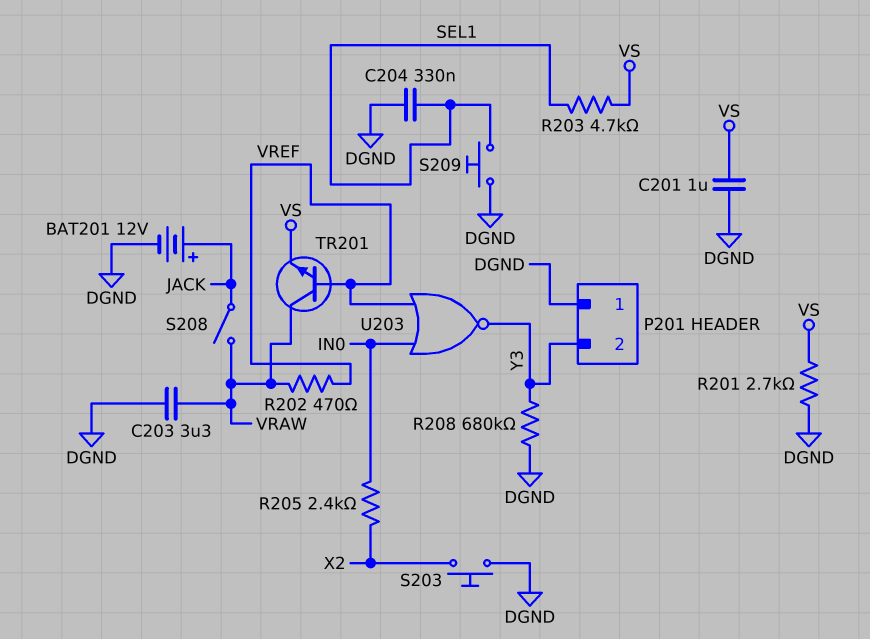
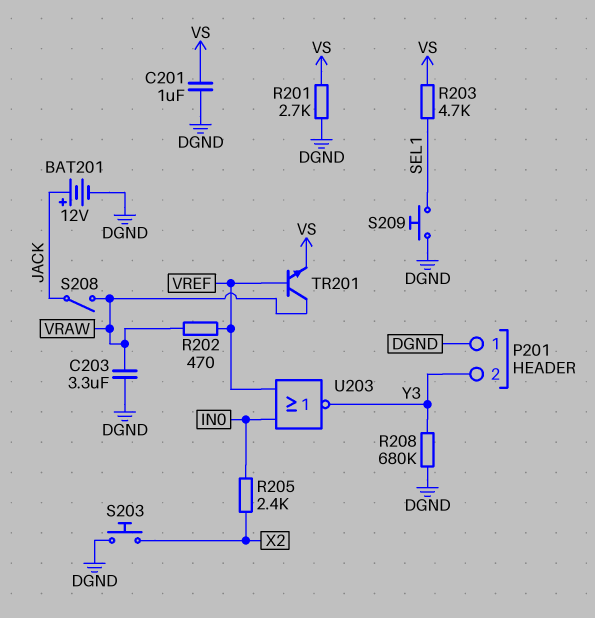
C204: 330nF (DGND, SEL1) -> none

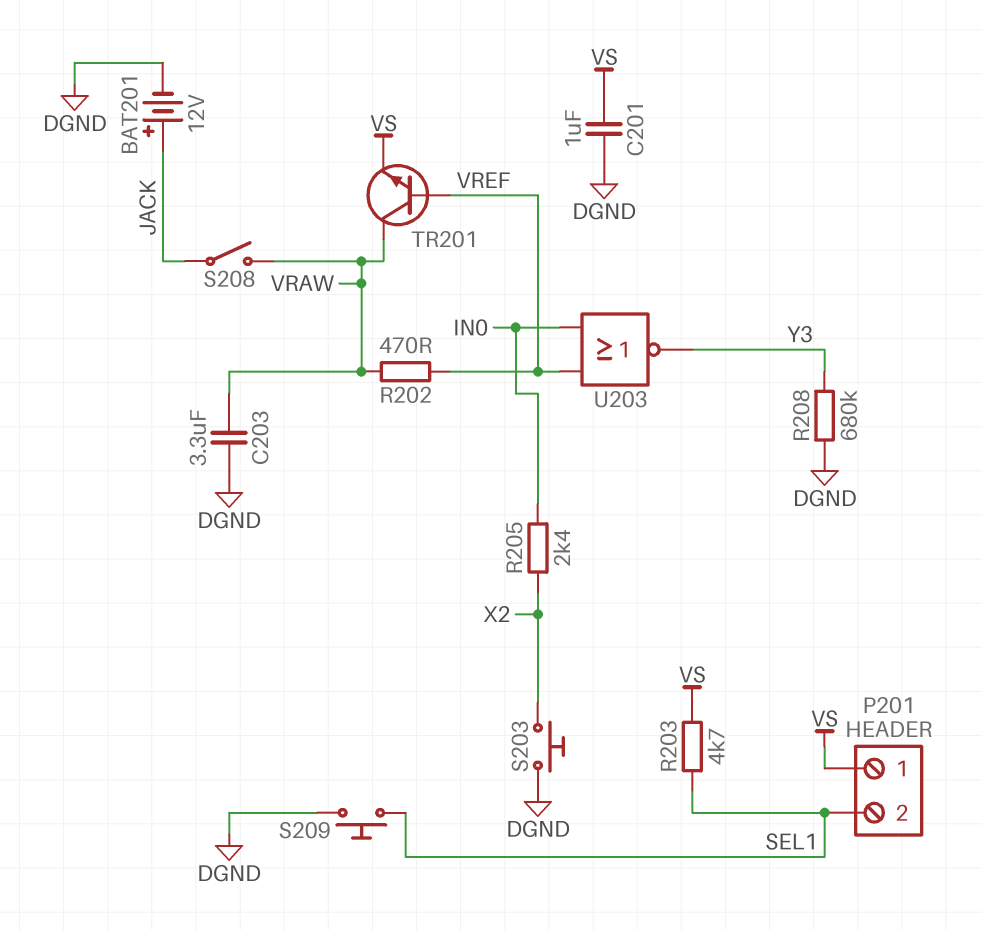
P201 pin 1: DGND -> VS
P201 pin 2: Y3 -> SEL1
R201: 2.7k (DGND, VS) -> none

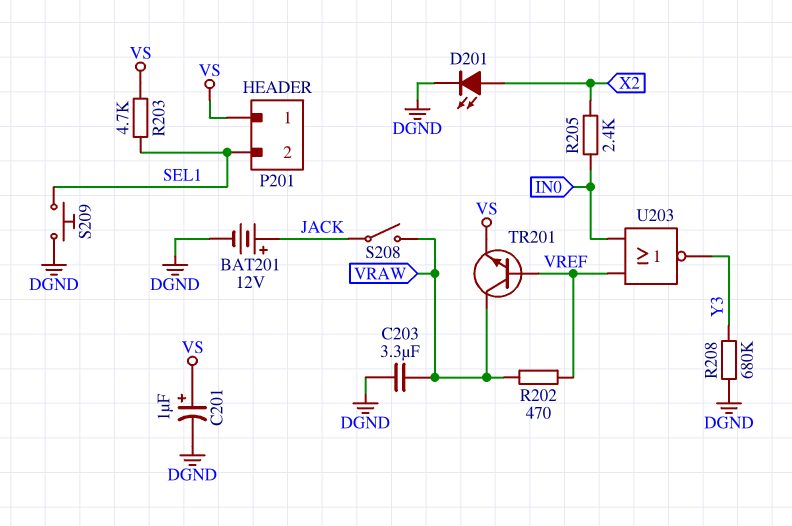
C201: 1uF (DGND, VS) -> 1uF (plus VS, minus DGND)
D201: none -> LED (A X2, K DGND)
S203: button (DGND, X2) -> none

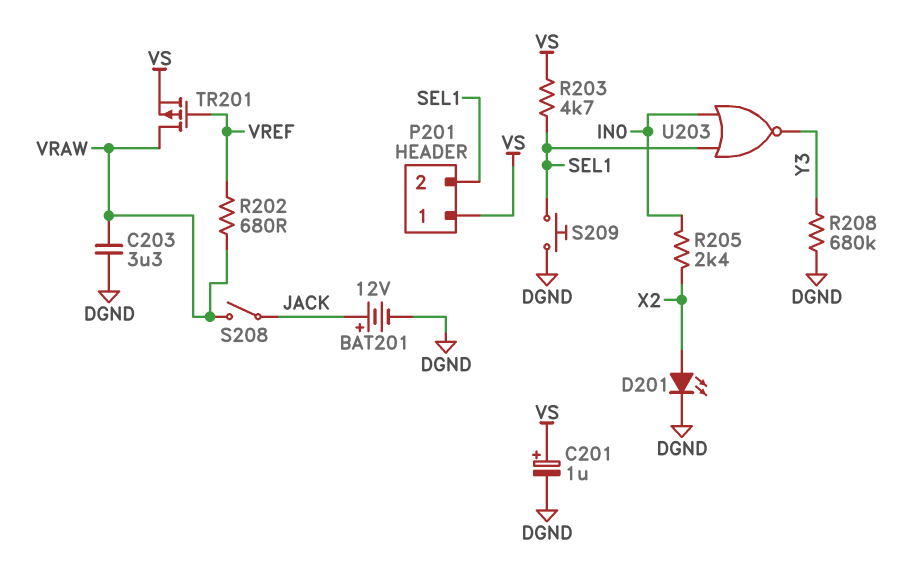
R202: 470 (VRAW, VREF) -> 680 (VRAW, VREF)
TR201: NPN (B VREF, C VRAW, E VS) -> PMOS (G VREF, D VRAW, S VS)
U203: NOR (in IN0, in VREF, out Y3) -> NOR (in IN0, in SEL1, out Y3)

